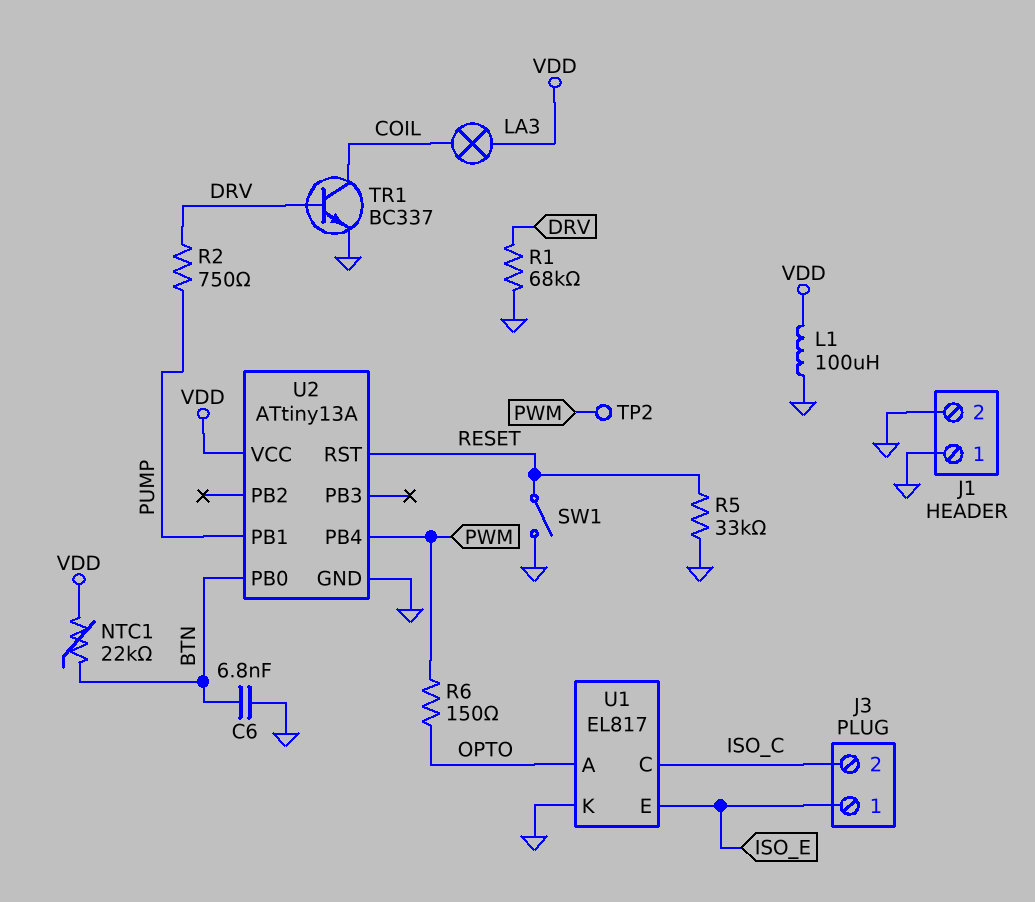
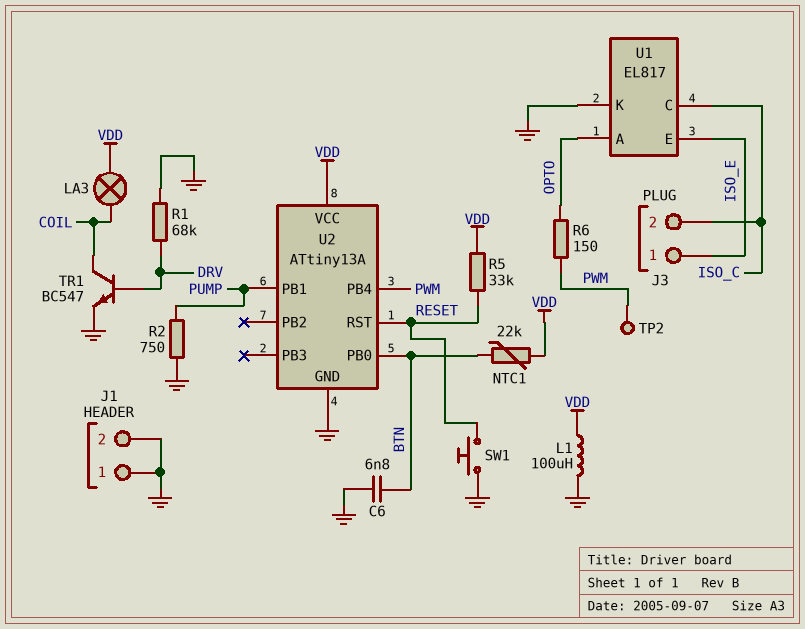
R2: 750 (DRV, PUMP) -> 750 (GND, PUMP)
R5: 33k (GND, RESET) -> 33k (RESET, VDD)
SW1: switch (GND, RESET) -> button (GND, RESET)
TR1: NPN BC337 (B DRV, C COIL, E GND) -> NPN BC547 (B DRV, C COIL, E GND)

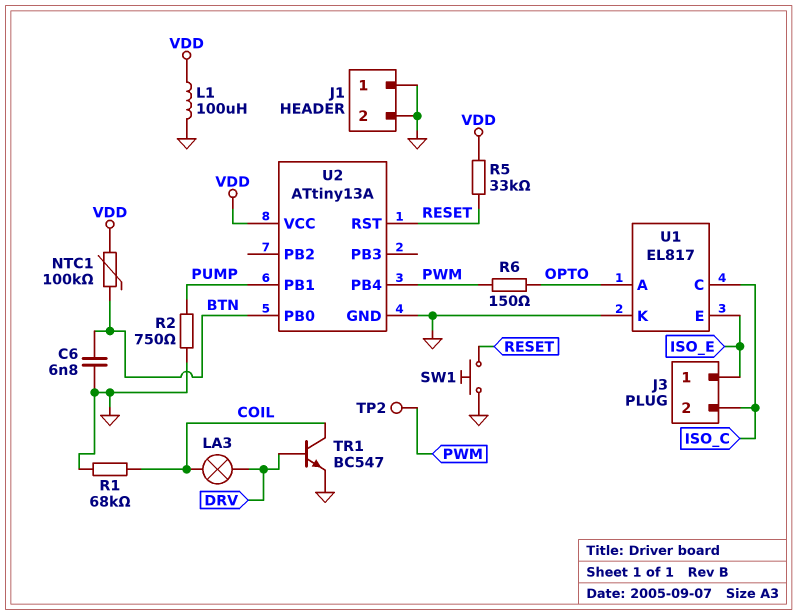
LA3: lamp (COIL, VDD) -> lamp (COIL, DRV)
NTC1: 22k (BTN, VDD) -> 100k (BTN, VDD)
R1: 68k (DRV, GND) -> 68k (COIL, GND)

